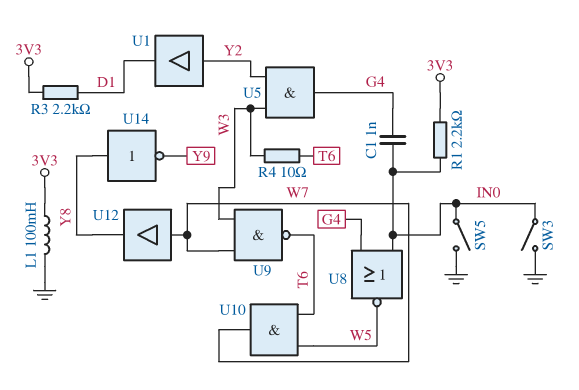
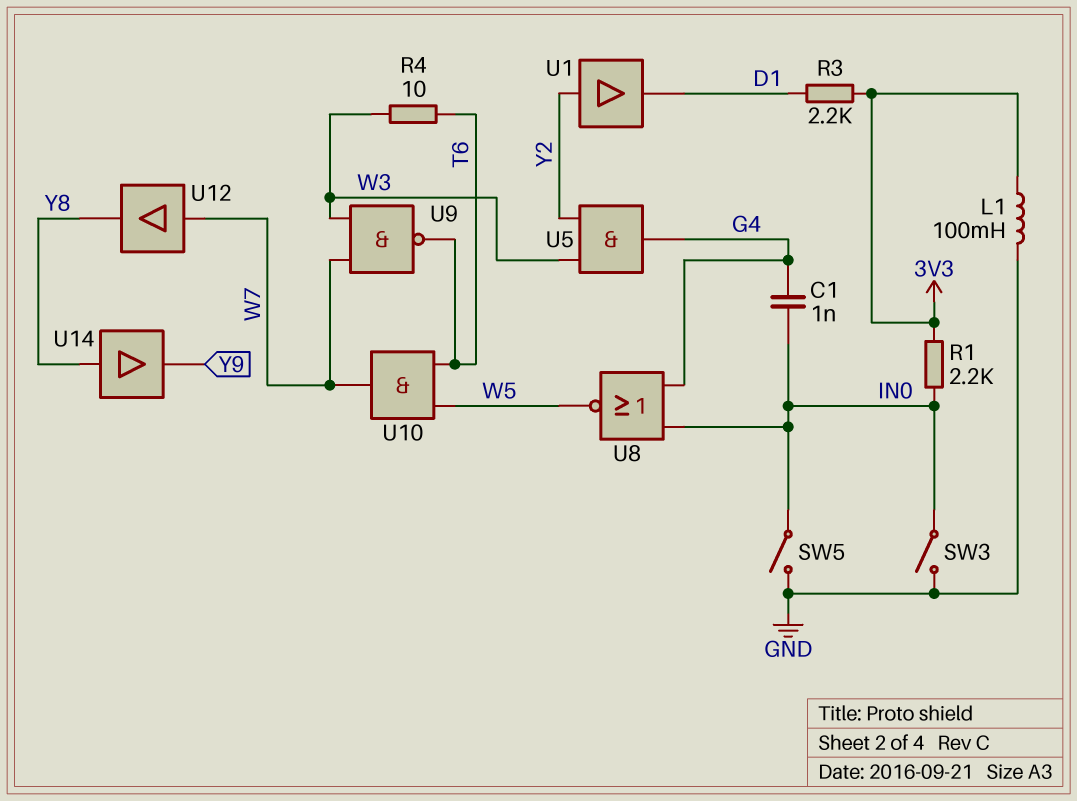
U14: NOT (in Y8, out Y9) -> buffer (in Y8, out Y9)

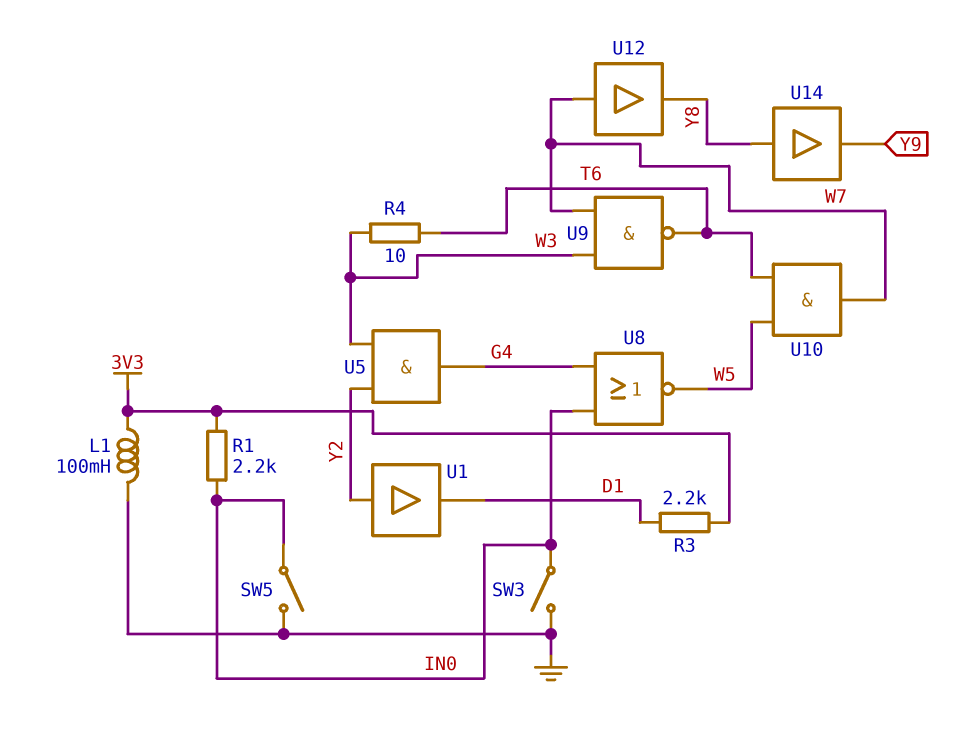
C1: 1nF (G4, IN0) -> none

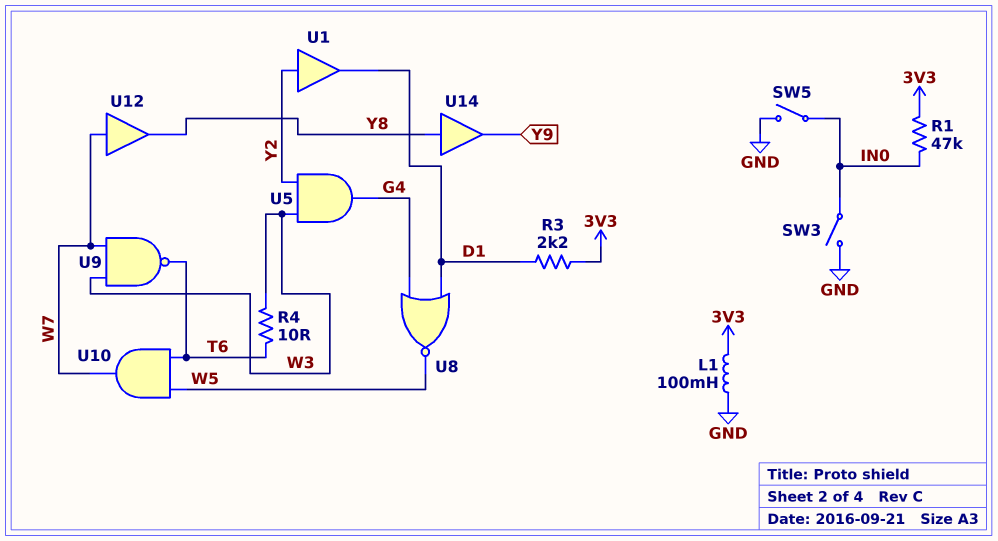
R1: 2.2k (3V3, IN0) -> 47k (3V3, IN0)
U8: NOR (in G4, in IN0, out W5) -> NOR (in D1, in G4, out W5)

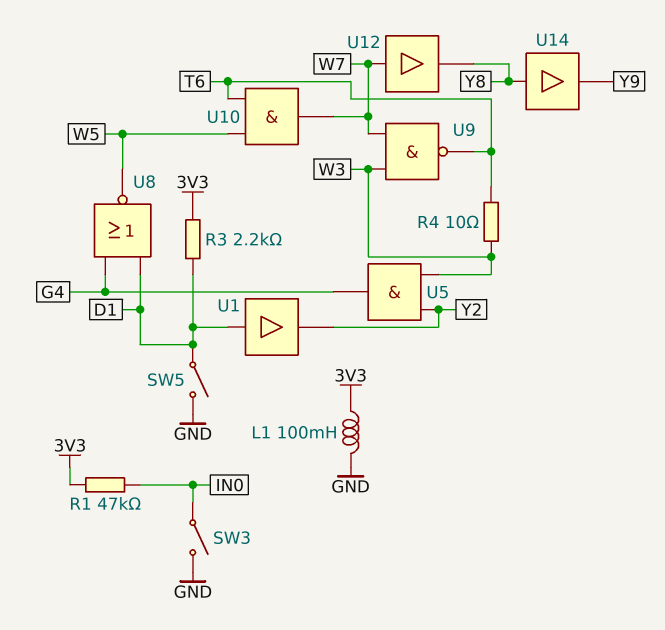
SW5: switch (GND, IN0) -> switch (D1, GND)
U1: buffer (in Y2, out D1) -> buffer (in D1, out Y2)

